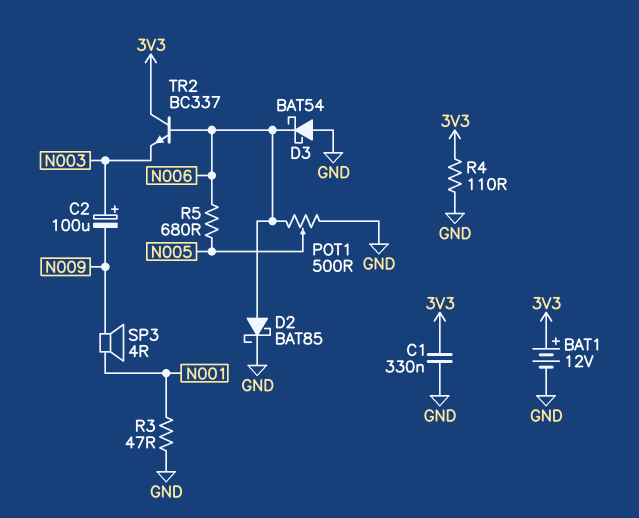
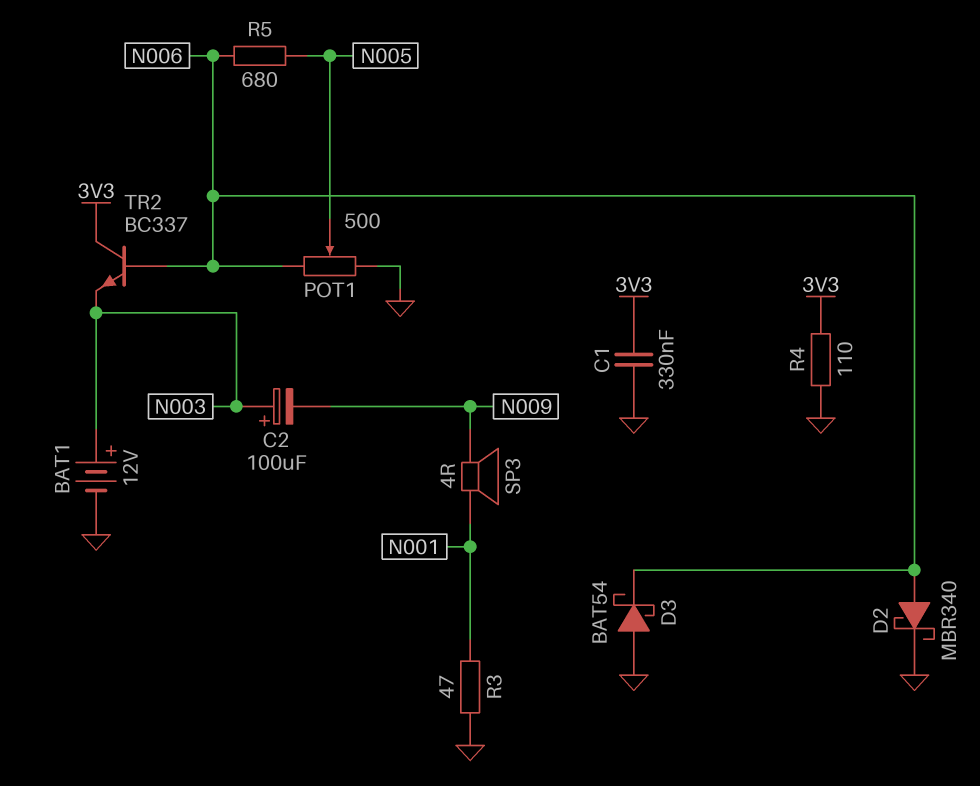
BAT1: 12V (plus 3V3, minus GND) -> 12V (plus N003, minus GND)
D2: schottky BAT85 (A N006, K GND) -> schottky MBR340 (A N006, K GND)

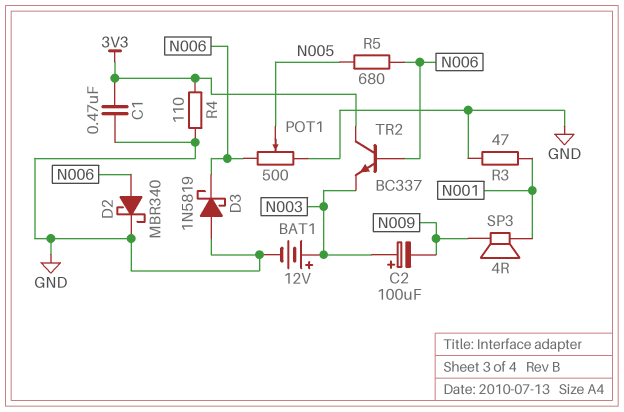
C1: 330nF (3V3, GND) -> 470nF (3V3, GND)
D3: schottky BAT54 (A GND, K N006) -> schottky 1N5819 (A GND, K N006)

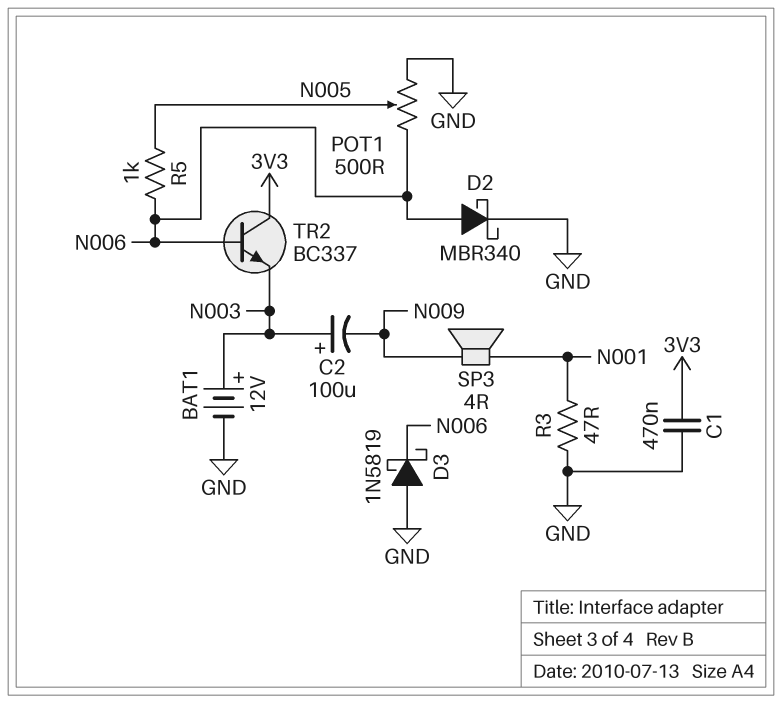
R4: 110 (3V3, GND) -> none
R5: 680 (N005, N006) -> 1k (N005, N006)

